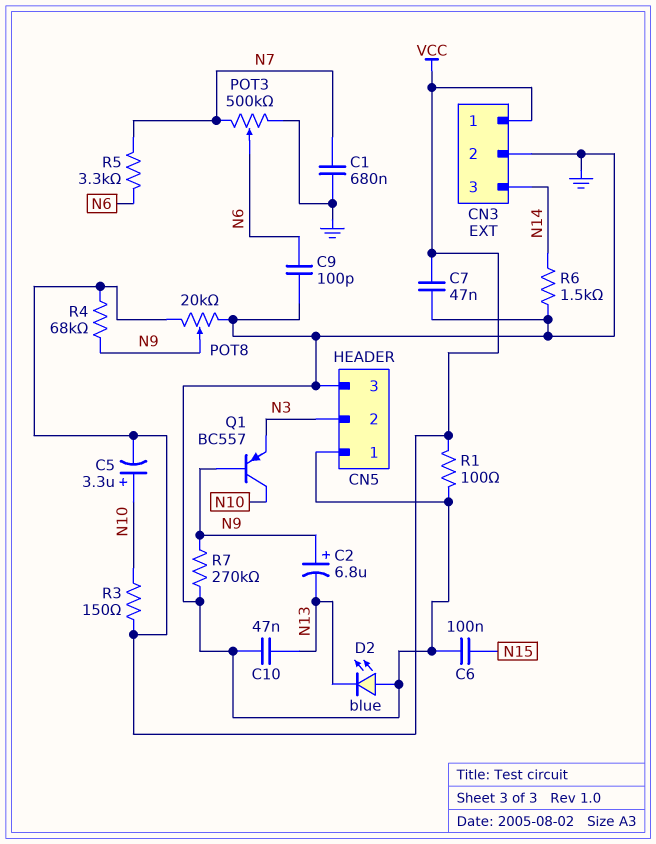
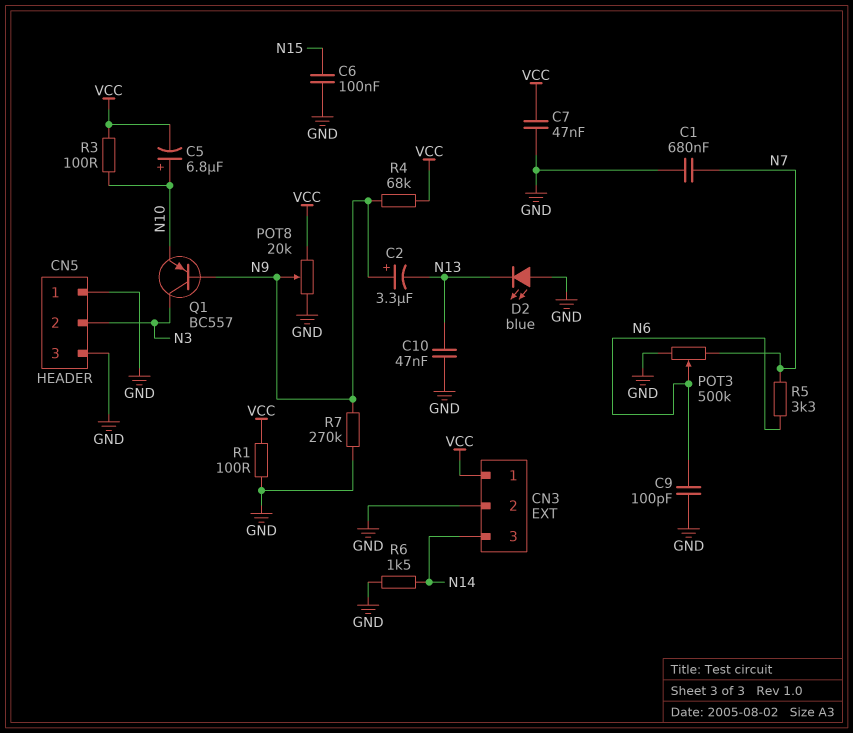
C2: 6.8uF (plus N9, minus N13) -> 3.3uF (plus N9, minus N13)
C5: 3.3uF (plus N10, minus VCC) -> 6.8uF (plus N10, minus VCC)
Q1: PNP BC557 (B N9, C N10, E N3) -> PNP BC557 (B N9, C N3, E N10)
R3: 150 (N10, VCC) -> 100 (N10, VCC)

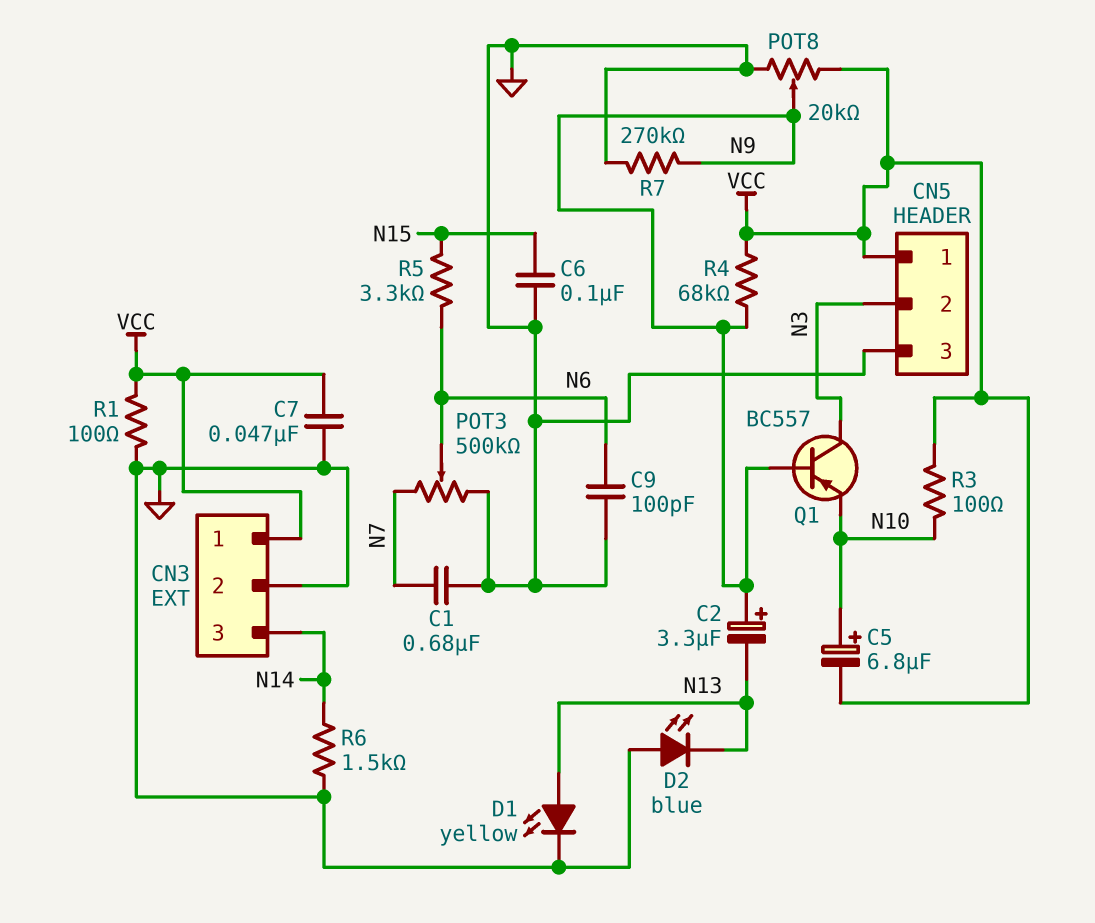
C10: 47nF (GND, N13) -> none
CN5 pin 1: GND -> VCC
D1: none -> LED yellow (A N13, K GND)
R5: 3.3k (N6, N7) -> 3.3k (N6, N15)

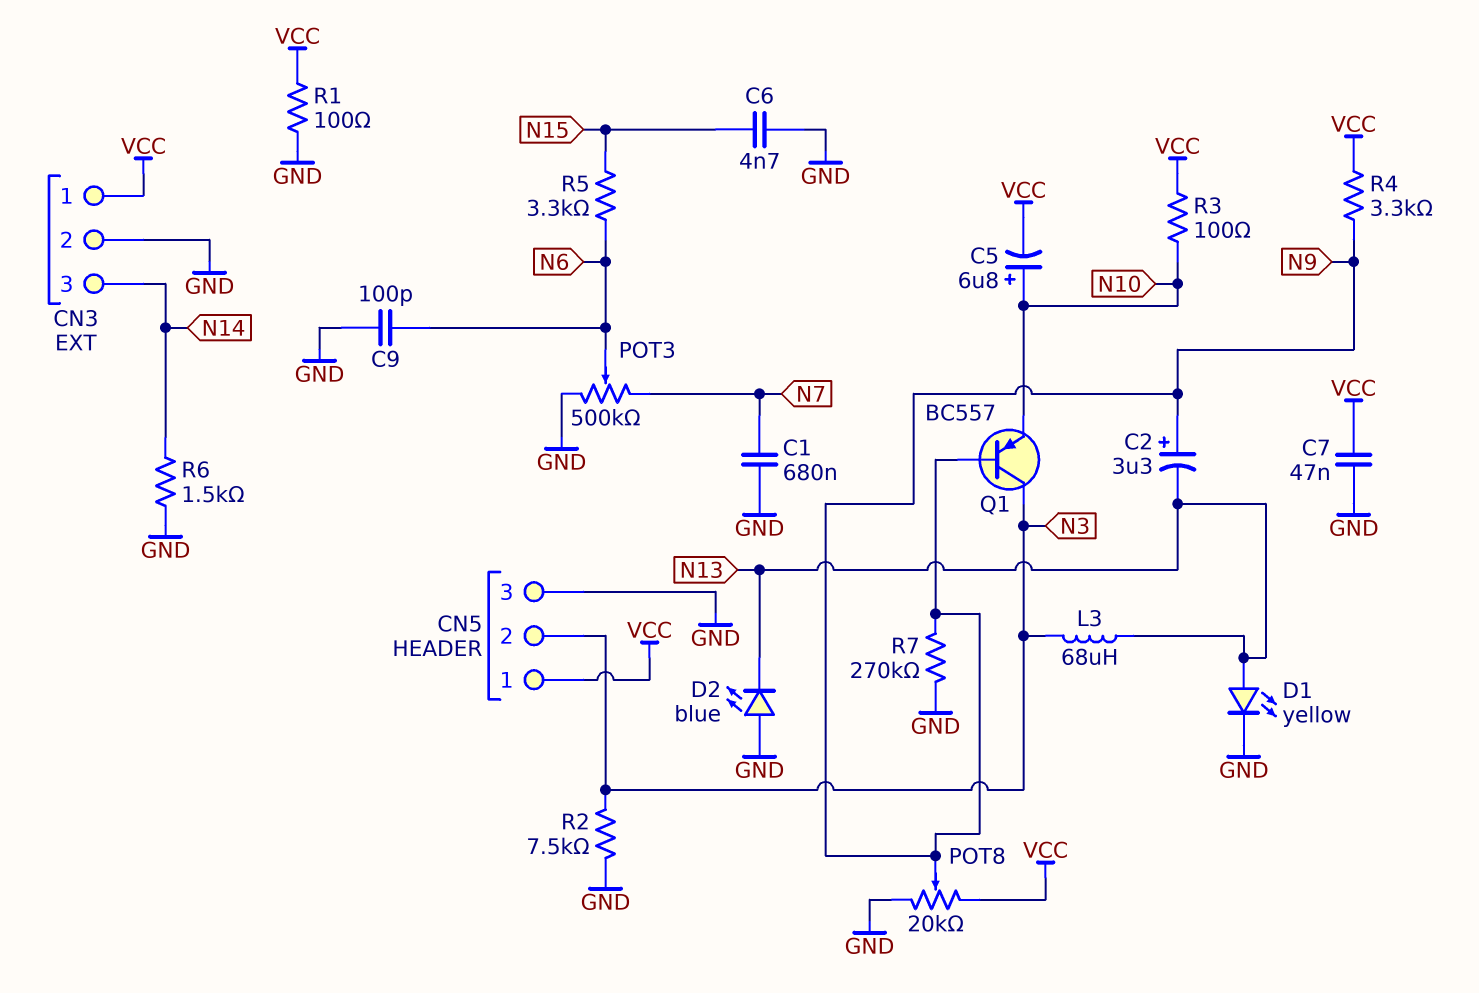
C6: 100nF (GND, N15) -> 4.7nF (GND, N15)
L3: none -> 68uH (N3, N13)
R2: none -> 7.5k (GND, N3)
R4: 68k (N9, VCC) -> 3.3k (N9, VCC)

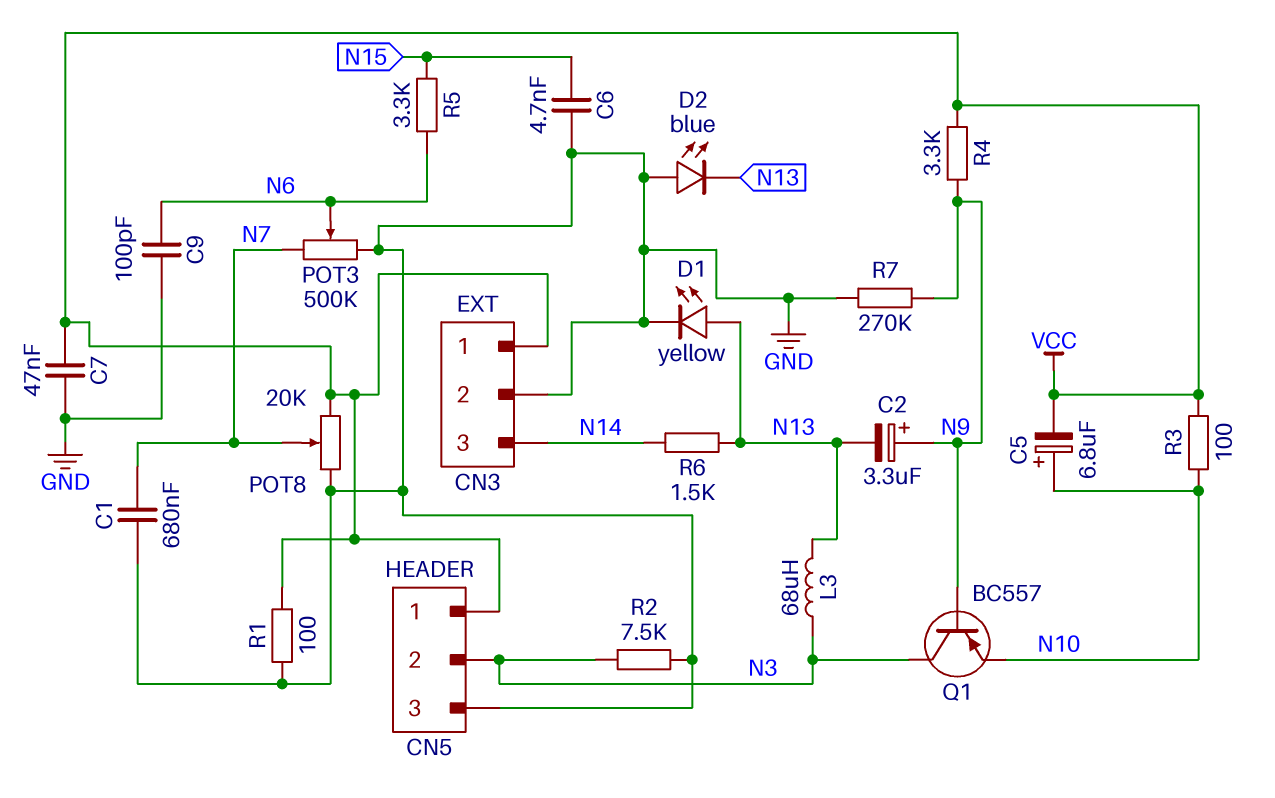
POT8: 20k (GND, VCC, wiper N9) -> 20k (GND, VCC, wiper N7)
R6: 1.5k (GND, N14) -> 1.5k (N13, N14)

